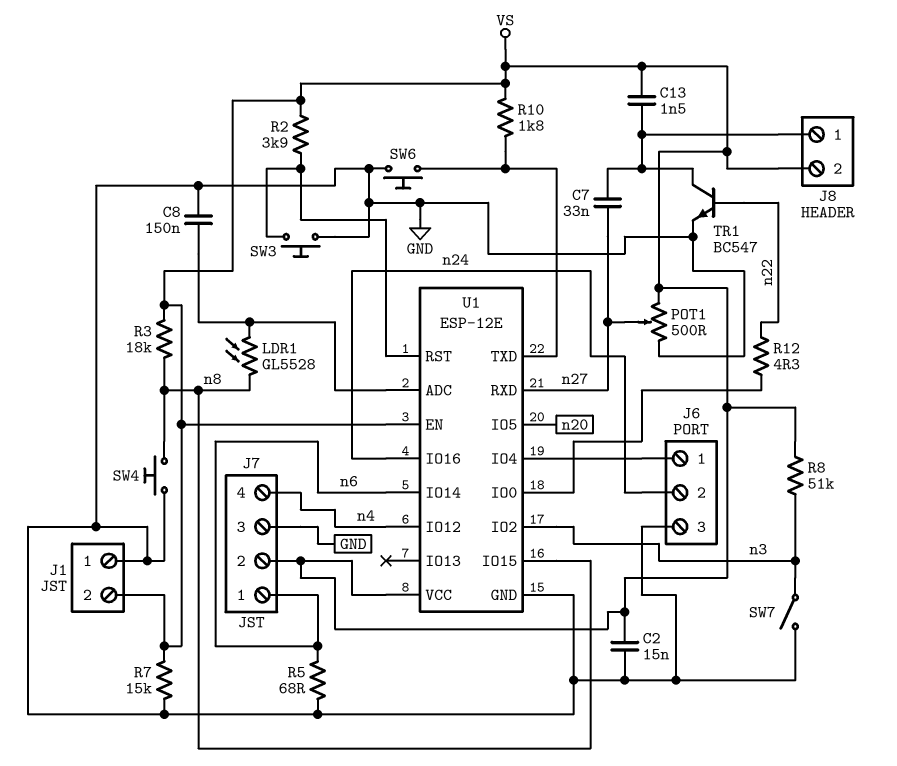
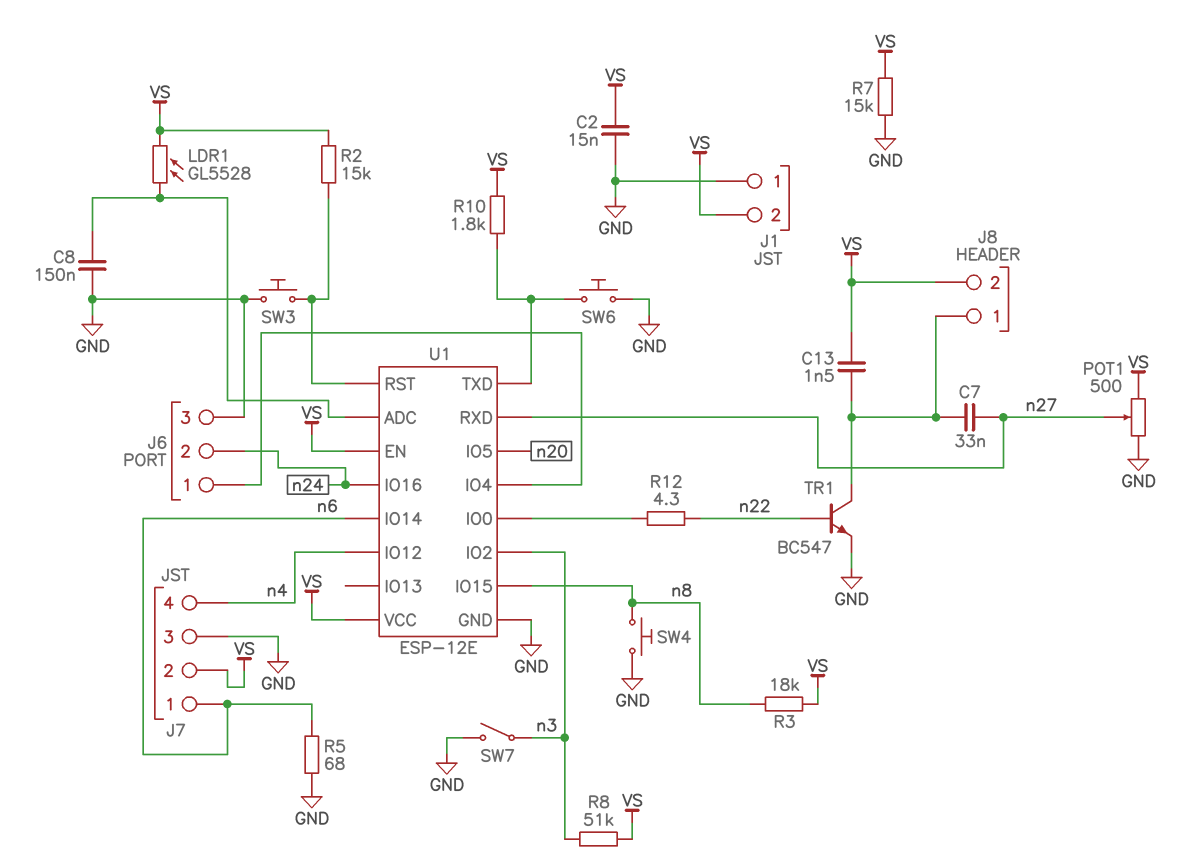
LDR1: GL5528 (U1/ADC, n8) -> GL5528 (U1/ADC, VS)
R2: 3.9k (U1/RST, VS) -> 15k (U1/RST, VS)

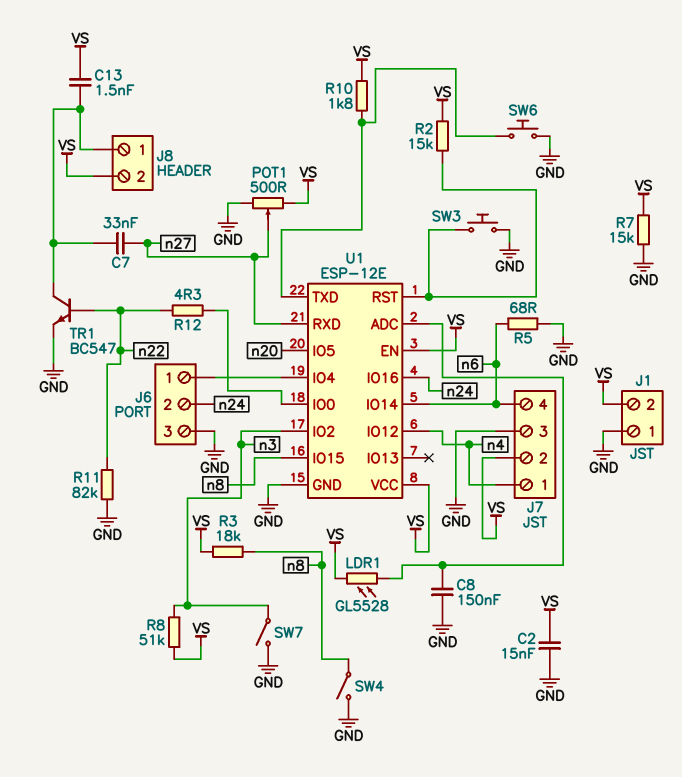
J7 pin 1: n6 -> n4
J7 pin 4: n4 -> n6
R11: none -> 82k (GND, n22)
SW4: button (GND, n8) -> switch (GND, n8)

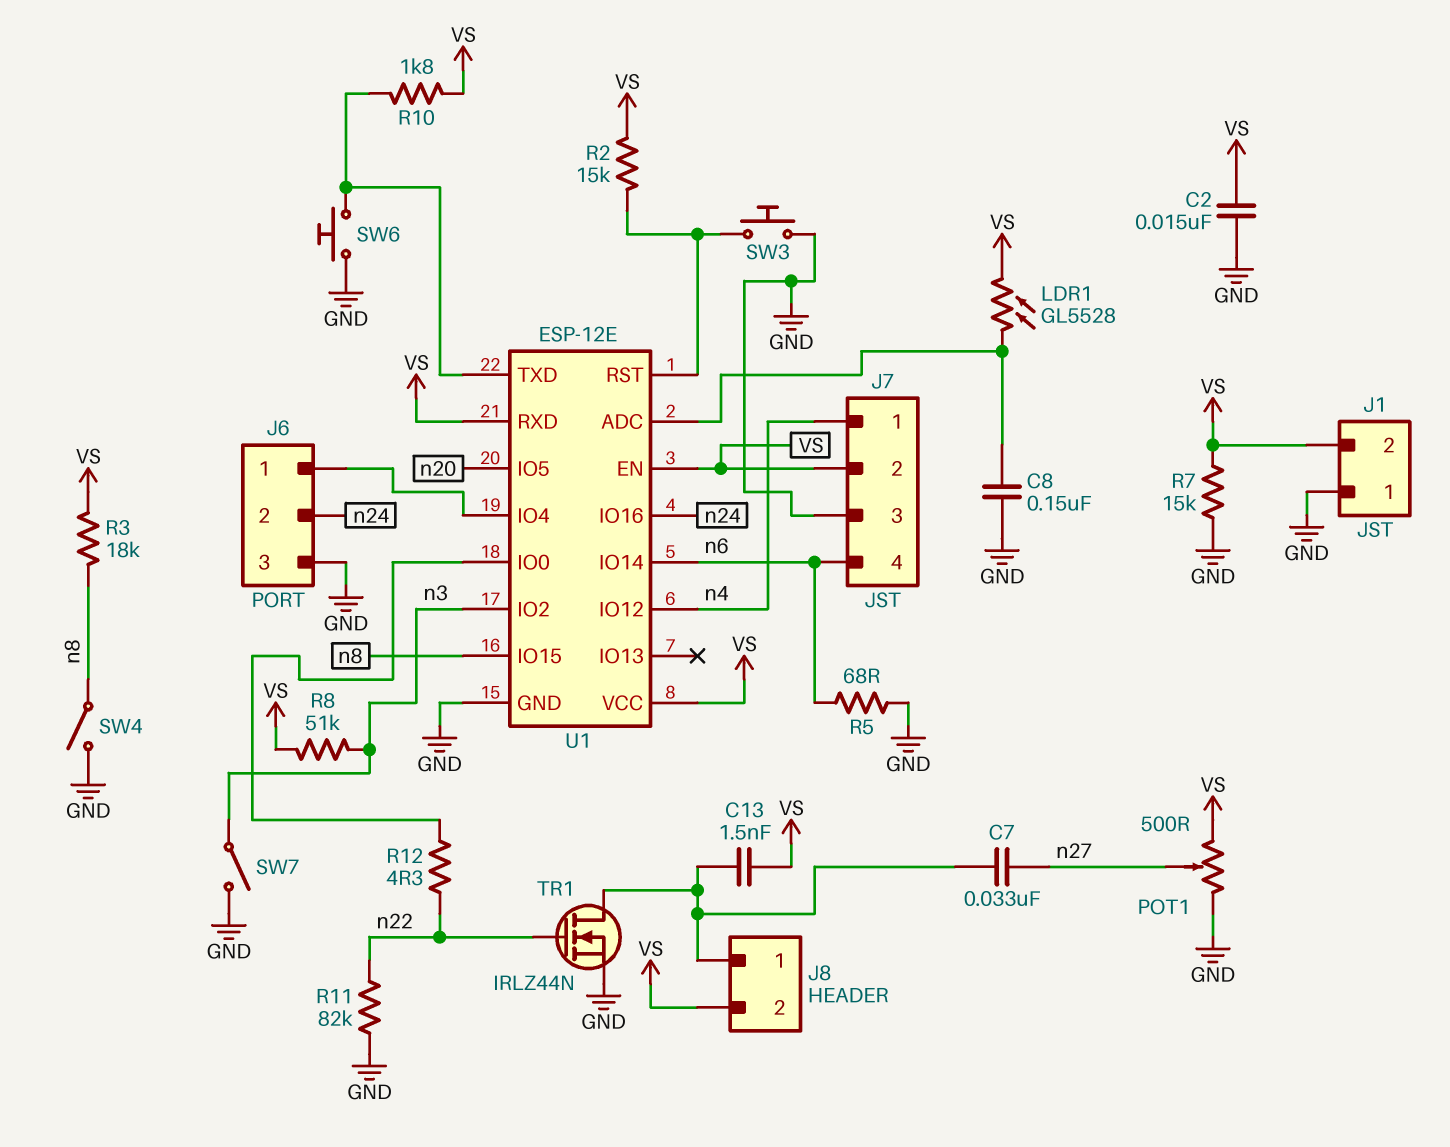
TR1: NPN BC547 (B n22, C J8/1, E GND) -> NMOS IRLZ44N (G n22, D J8/1, S GND)
U1 pin RXD: n27 -> VS

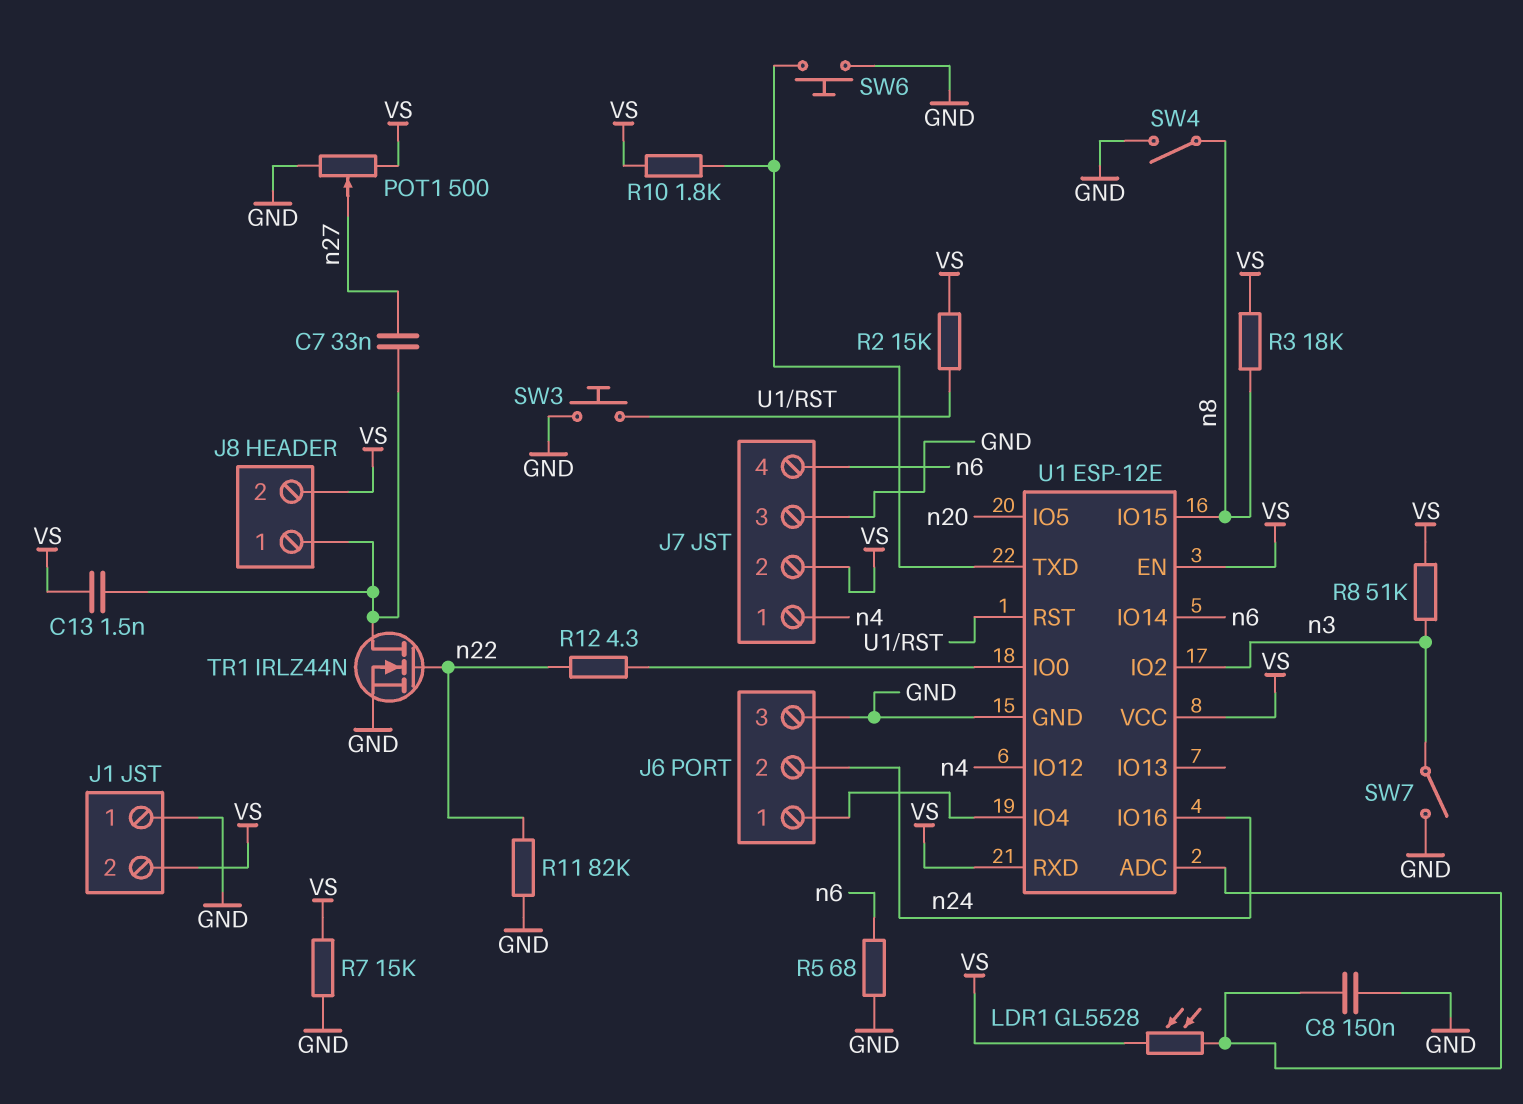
C2: 15nF (GND, VS) -> none

